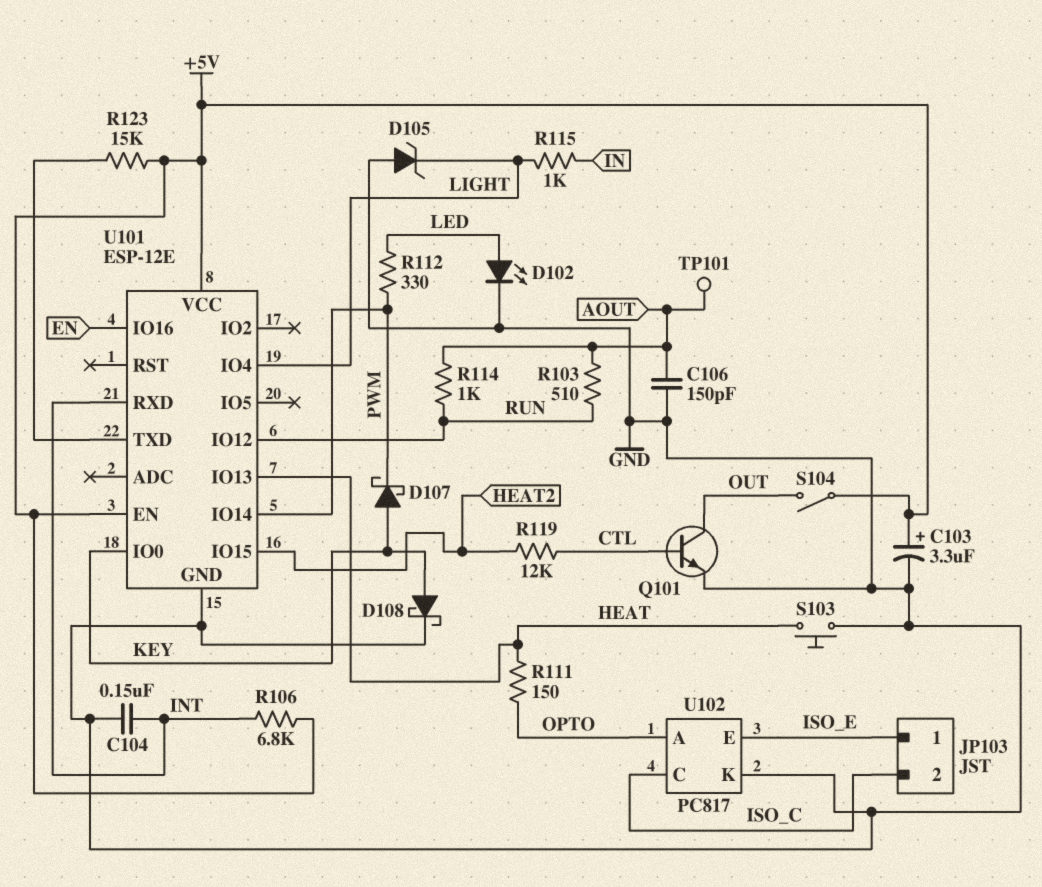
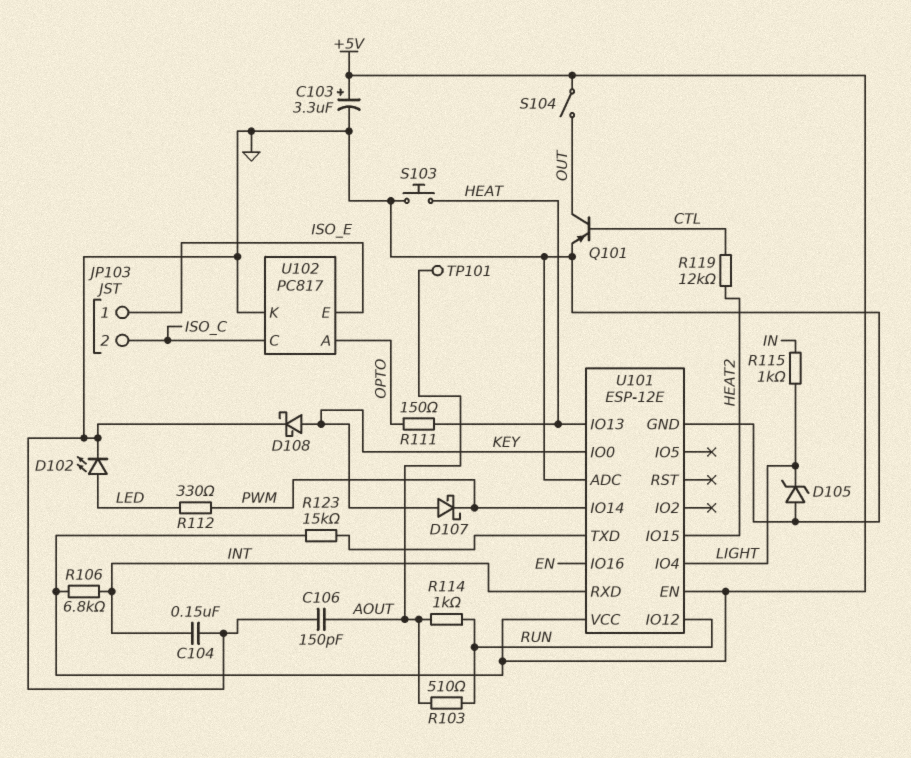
Q101: NPN (B CTL, C OUT, E GND) -> PNP (B CTL, C OUT, E GND)
U101 pin ADC: none -> GND

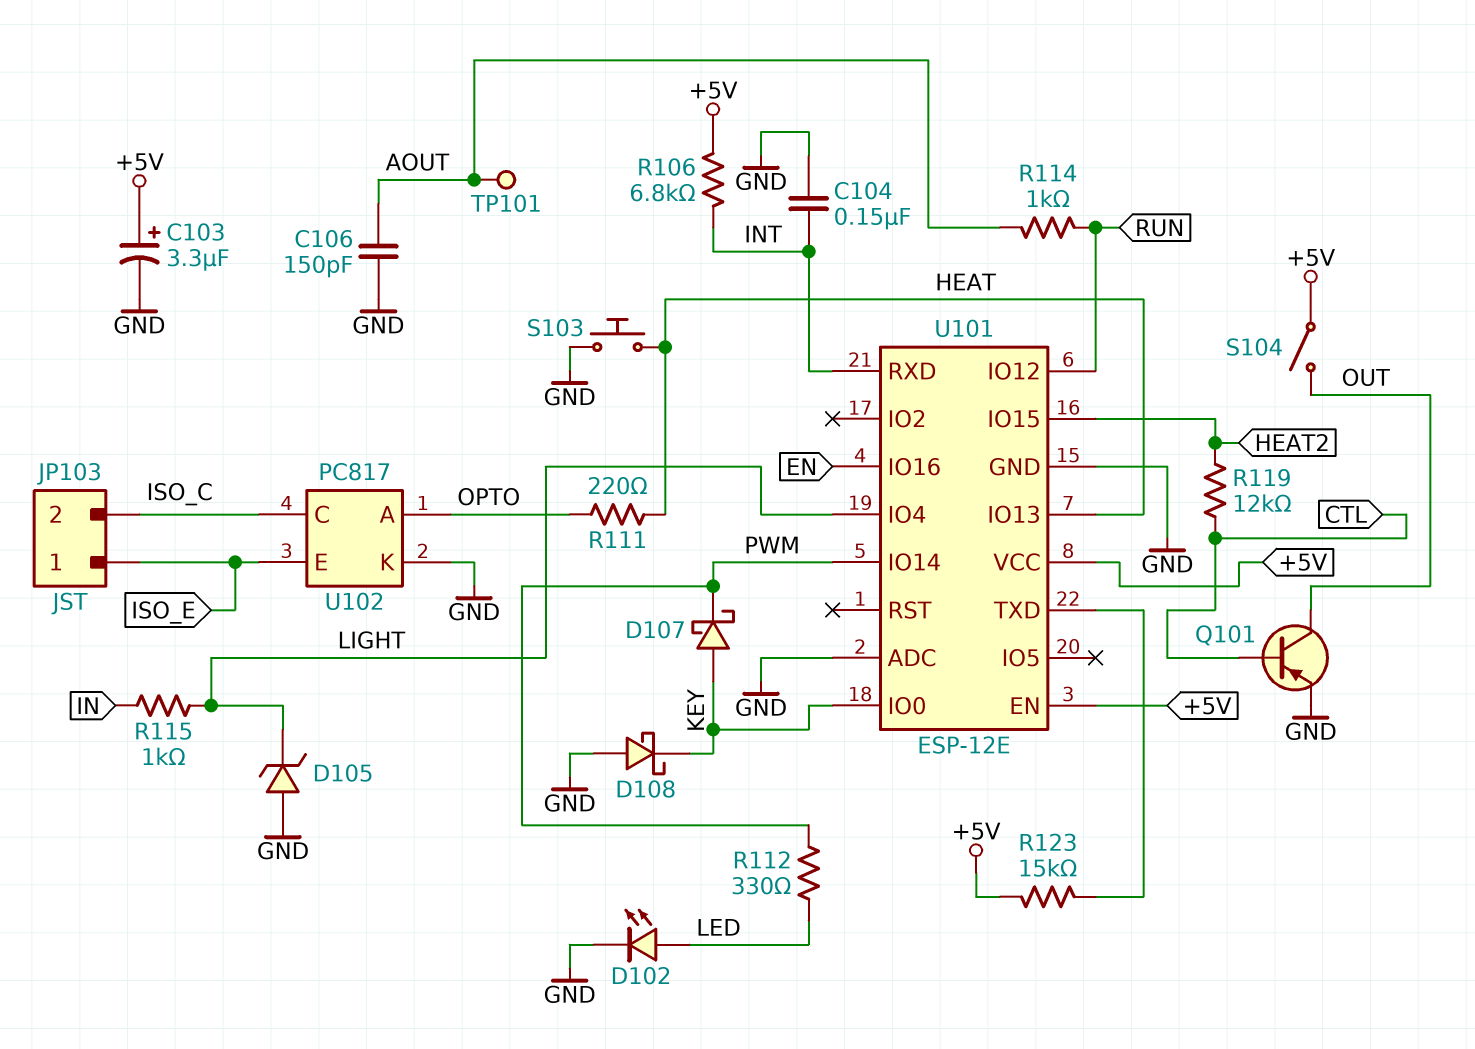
D108: schottky (A KEY, K GND) -> schottky (A GND, K KEY)
R103: 510 (AOUT, RUN) -> none
R111: 150 (HEAT, OPTO) -> 220 (HEAT, OPTO)

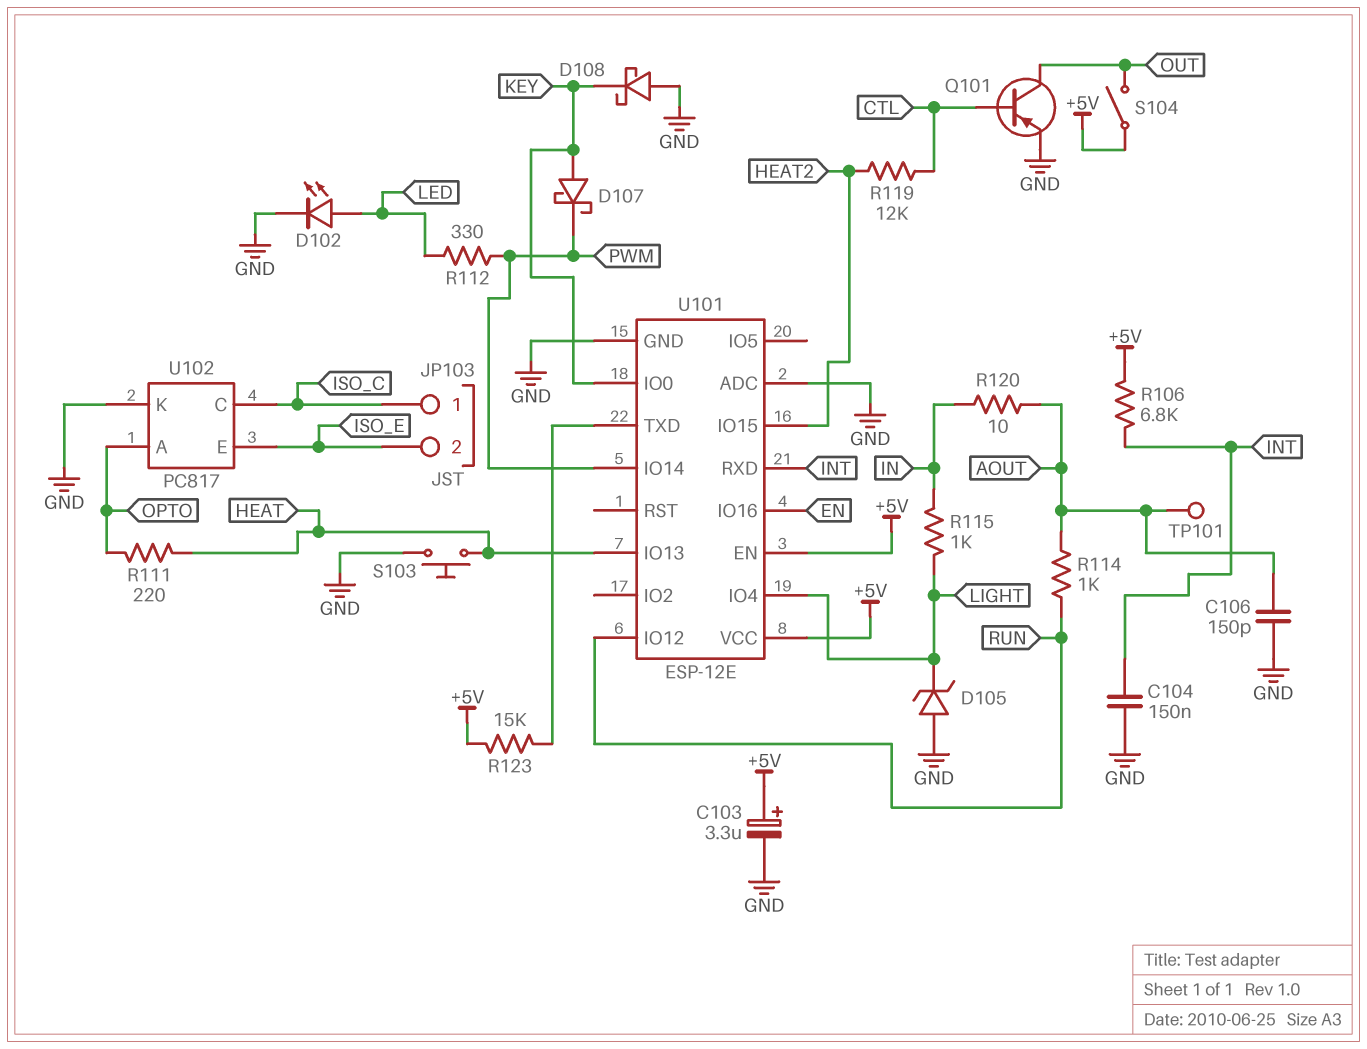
JP103 pin 1: ISO_E -> ISO_C
JP103 pin 2: ISO_C -> ISO_E
R120: none -> 10 (AOUT, IN)

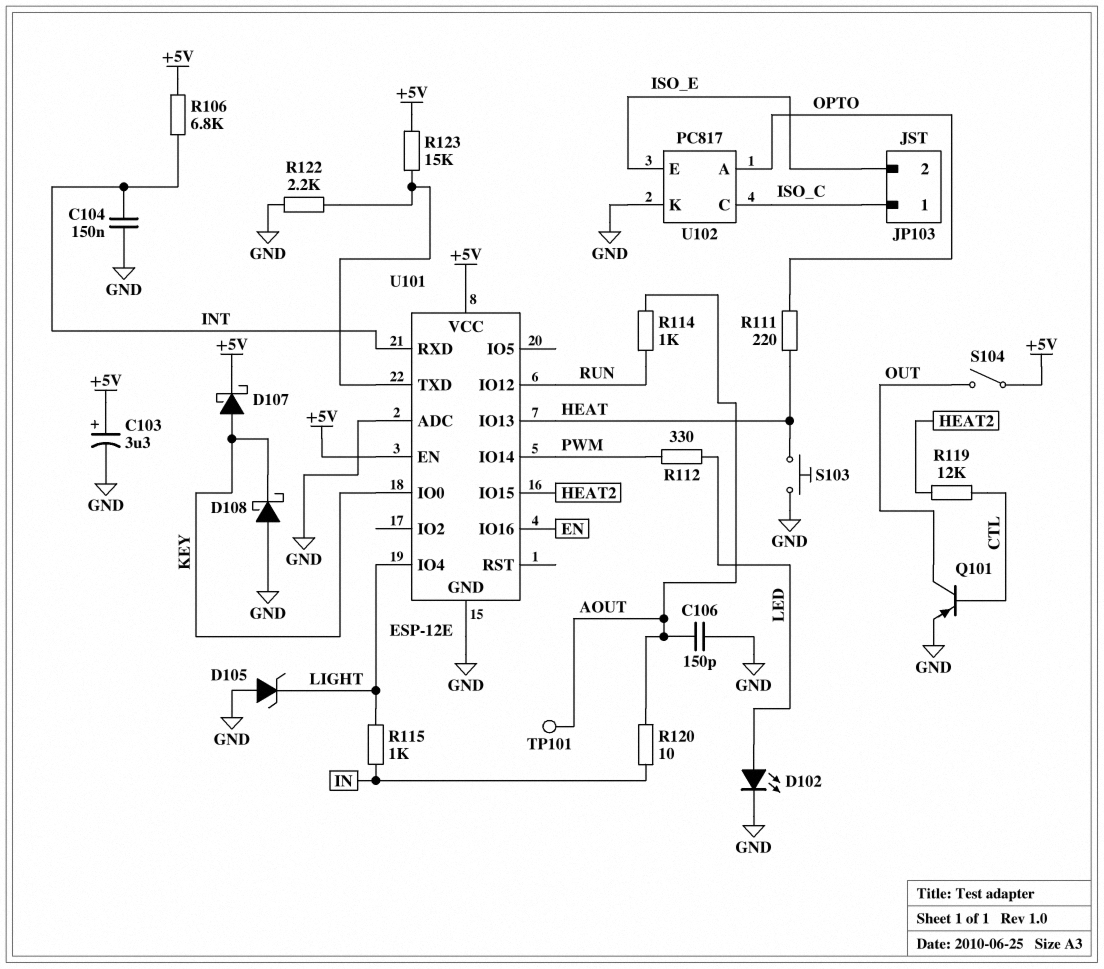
D107: schottky (A KEY, K PWM) -> schottky (A KEY, K +5V)
R122: none -> 2.2k (GND, U101/TXD)

